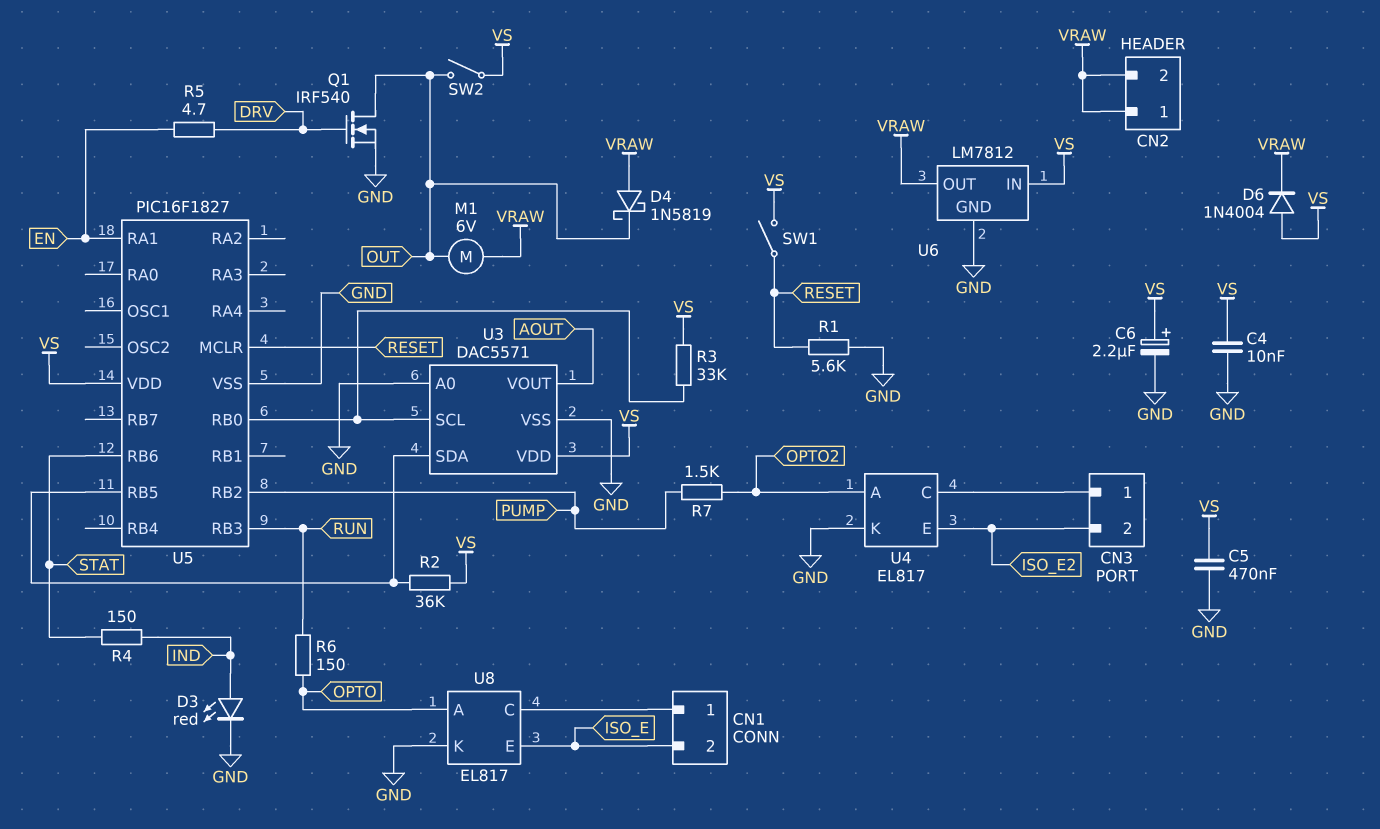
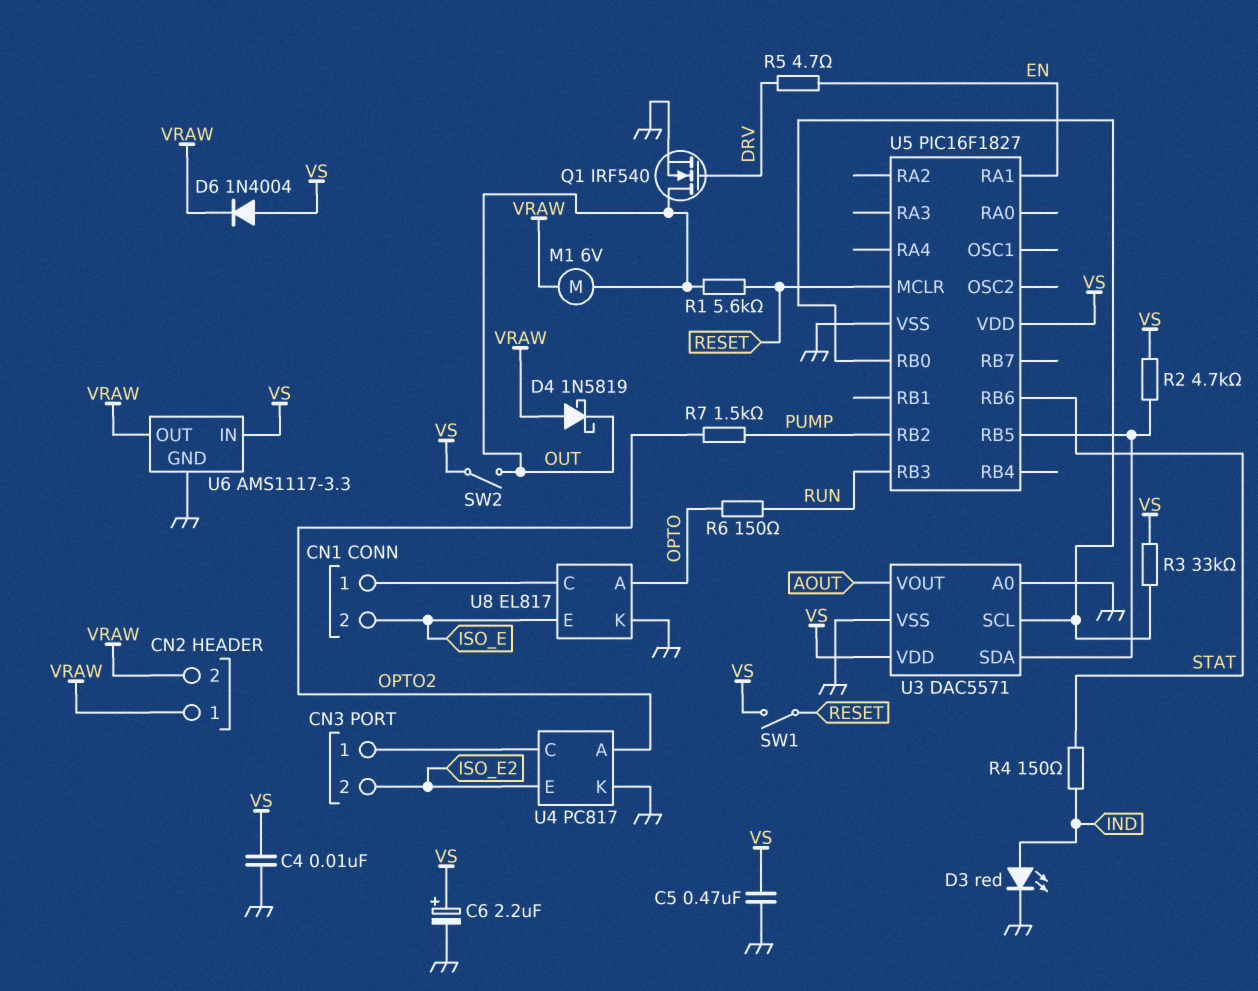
R1: 5.6k (GND, RESET) -> 5.6k (OUT, RESET)
R2: 36k (U3/SDA, VS) -> 4.7k (U3/SDA, VS)
U4: EL817 -> PC817
U6: LM7812 -> AMS1117-3.3

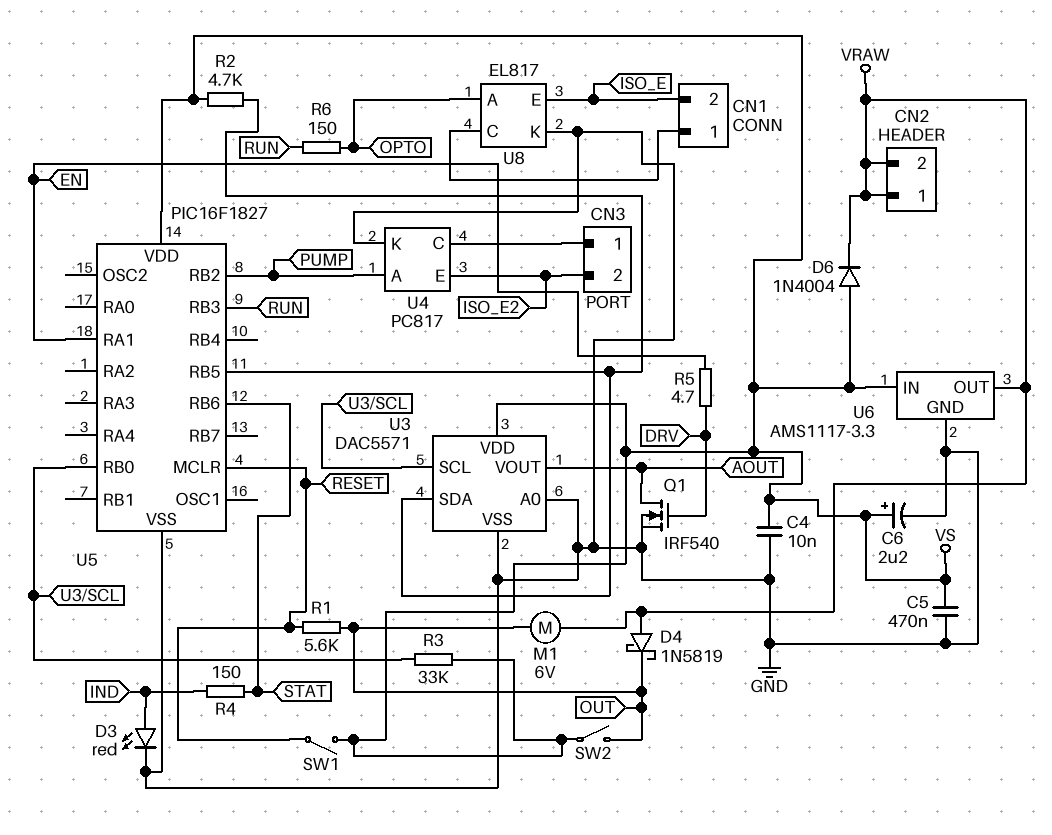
Q1: NMOS IRF540 (G DRV, D OUT, S GND) -> NMOS IRF540 (G DRV, D AOUT, S GND)
R7: 1.5k (OPTO2, PUMP) -> none
U4 pin A: OPTO2 -> PUMP

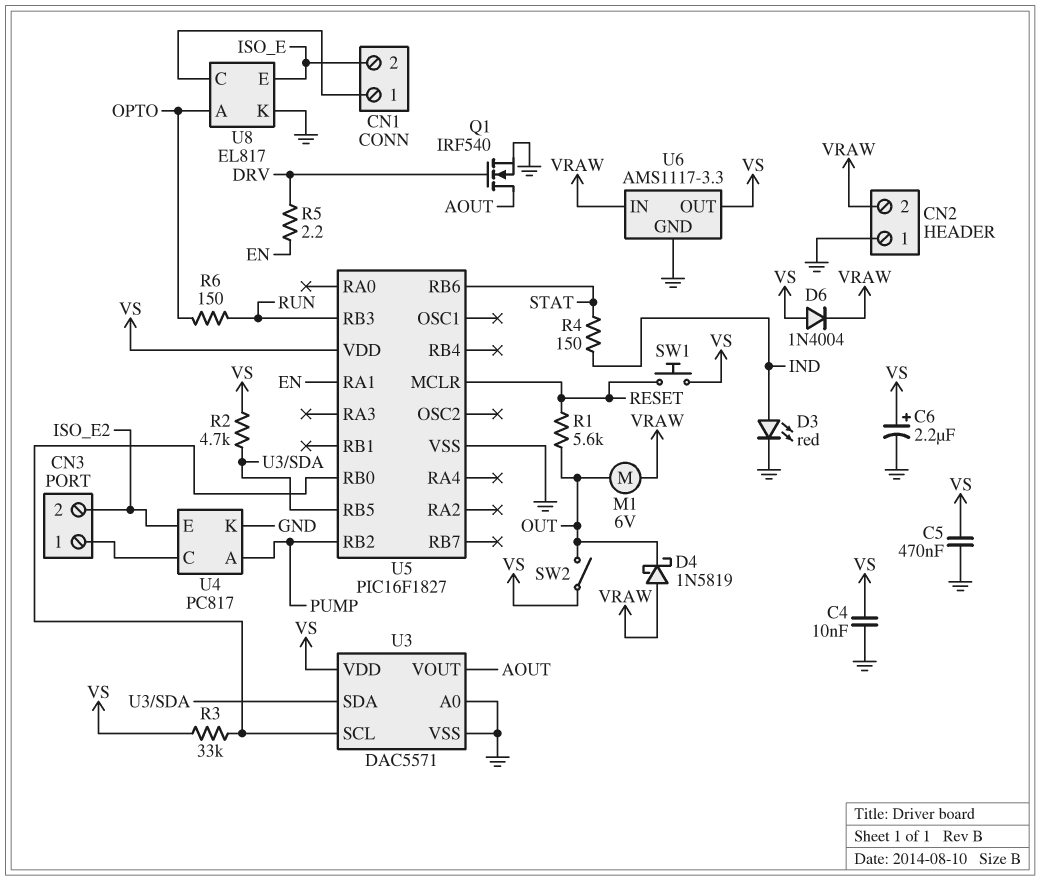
CN2 pin 1: VRAW -> GND
R5: 4.7 (DRV, EN) -> 2.2 (DRV, EN)
SW1: switch (RESET, VS) -> button (RESET, VS)
U6 pin IN: VS -> VRAW
U6 pin OUT: VRAW -> VS

